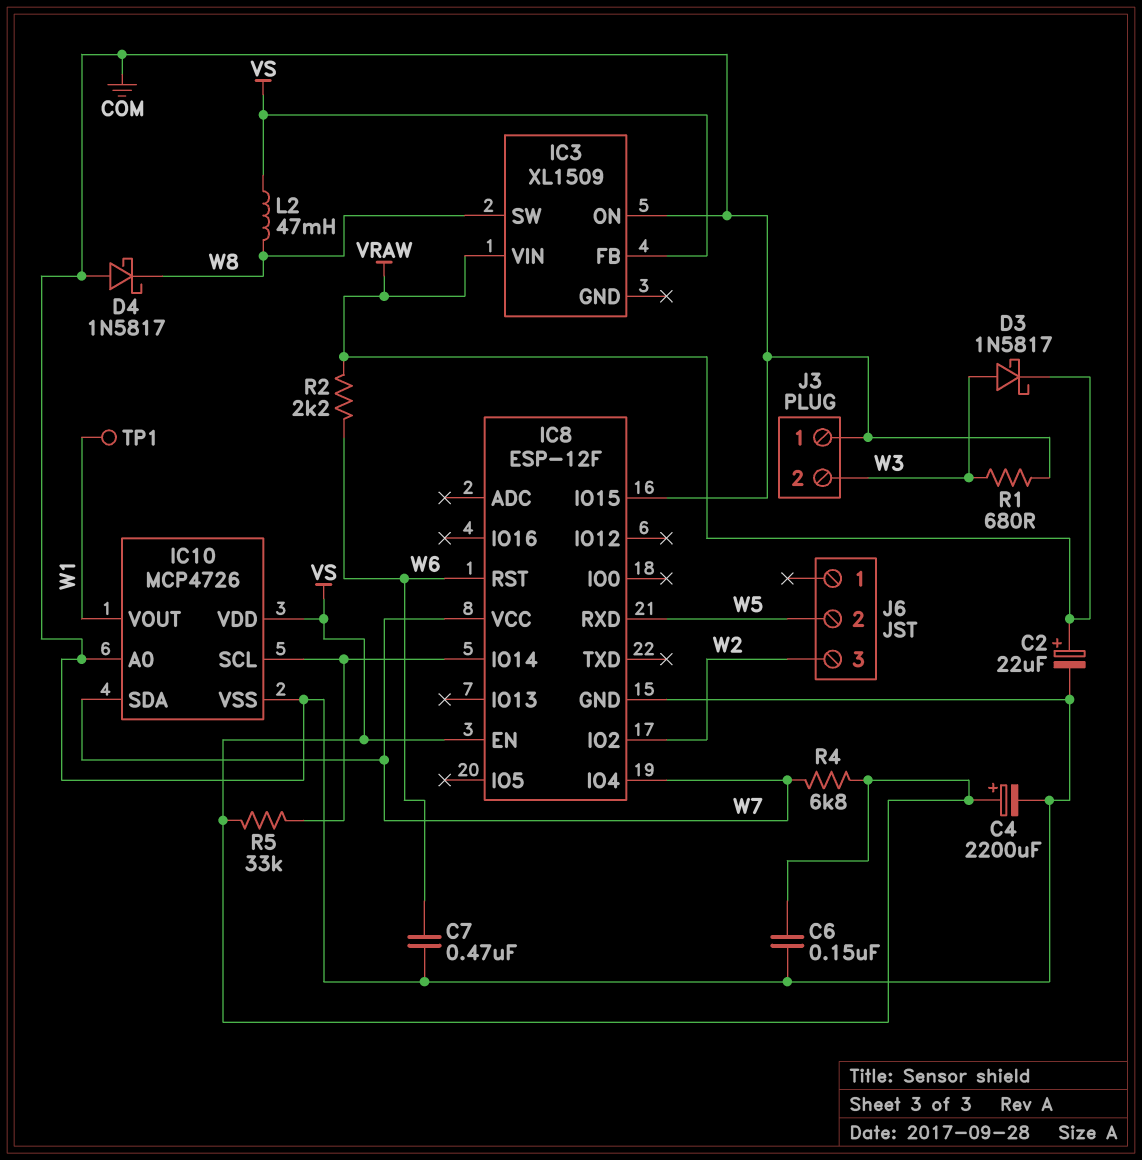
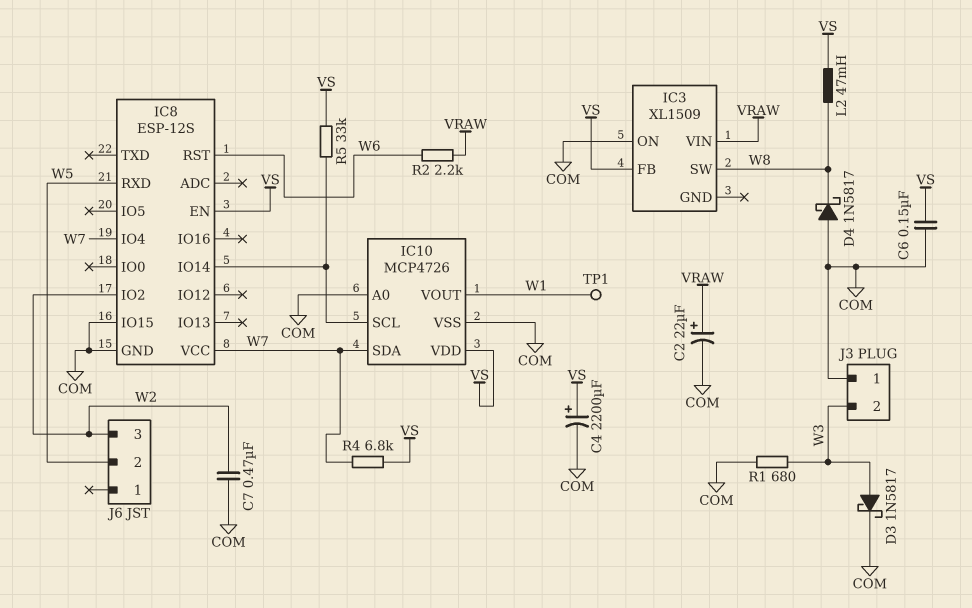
C7: 470nF (COM, W6) -> 470nF (COM, W2)
D3: schottky 1N5817 (A W3, K VRAW) -> schottky 1N5817 (A W3, K COM)
IC8: ESP-12F -> ESP-12S

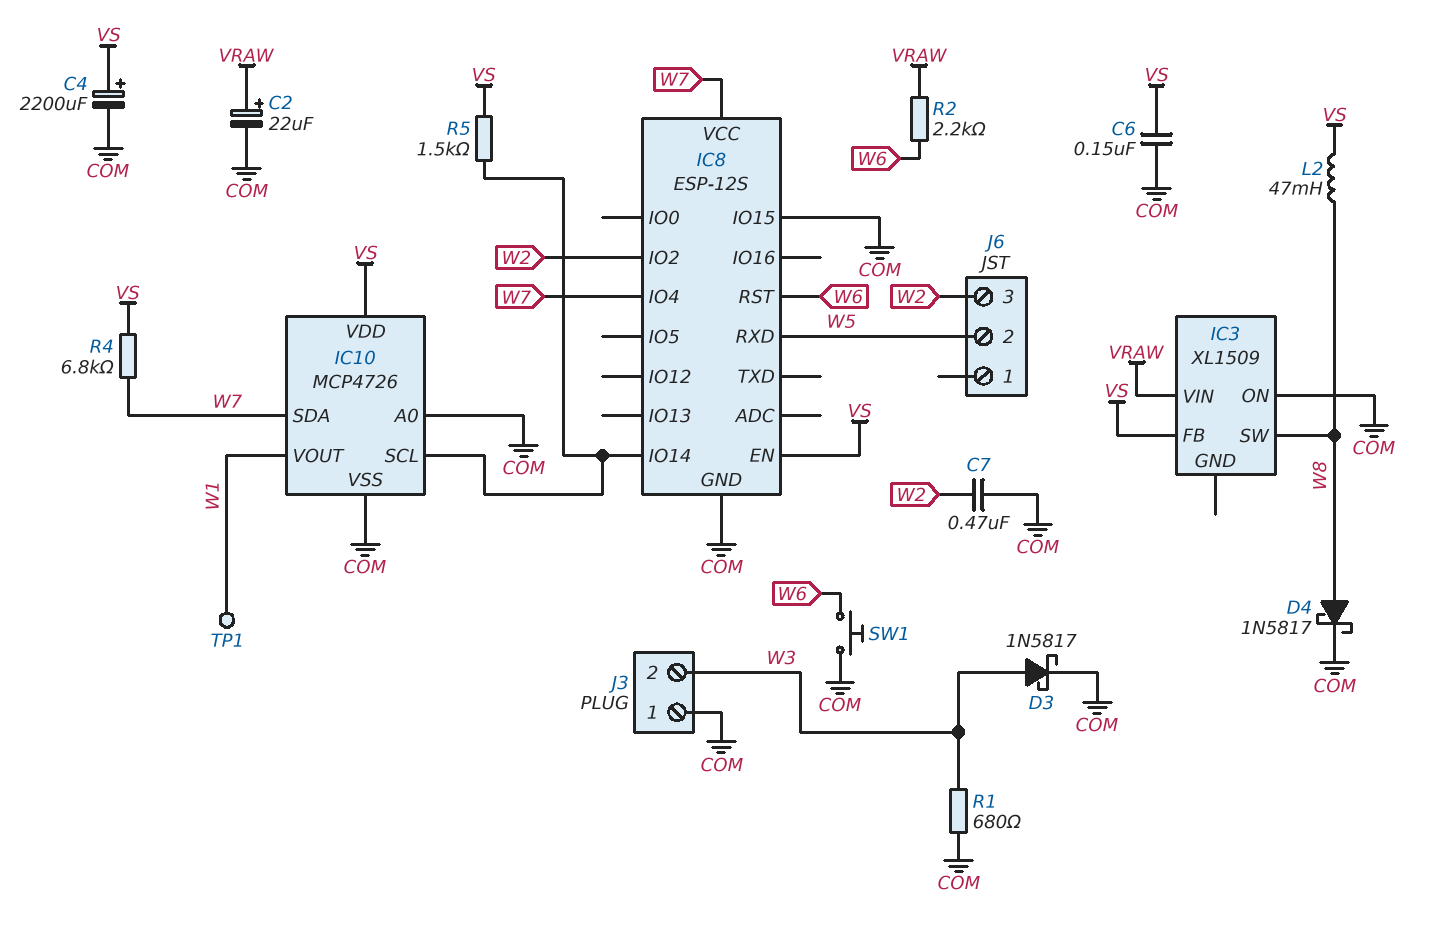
D4: schottky 1N5817 (A COM, K W8) -> schottky 1N5817 (A W8, K COM)
R5: 33k (IC8/IO14, VS) -> 1.5k (IC8/IO14, VS)
SW1: none -> button (COM, W6)

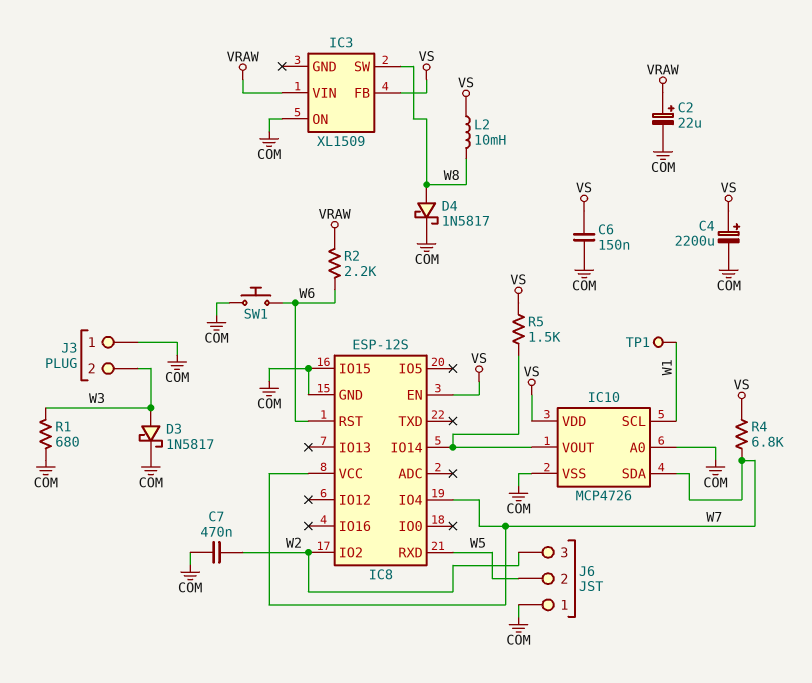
IC10 pin SCL: IC8/IO14 -> W1
IC10 pin VOUT: W1 -> IC8/IO14
J6 pin 1: none -> COM
L2: 47mH (VS, W8) -> 10mH (VS, W8)

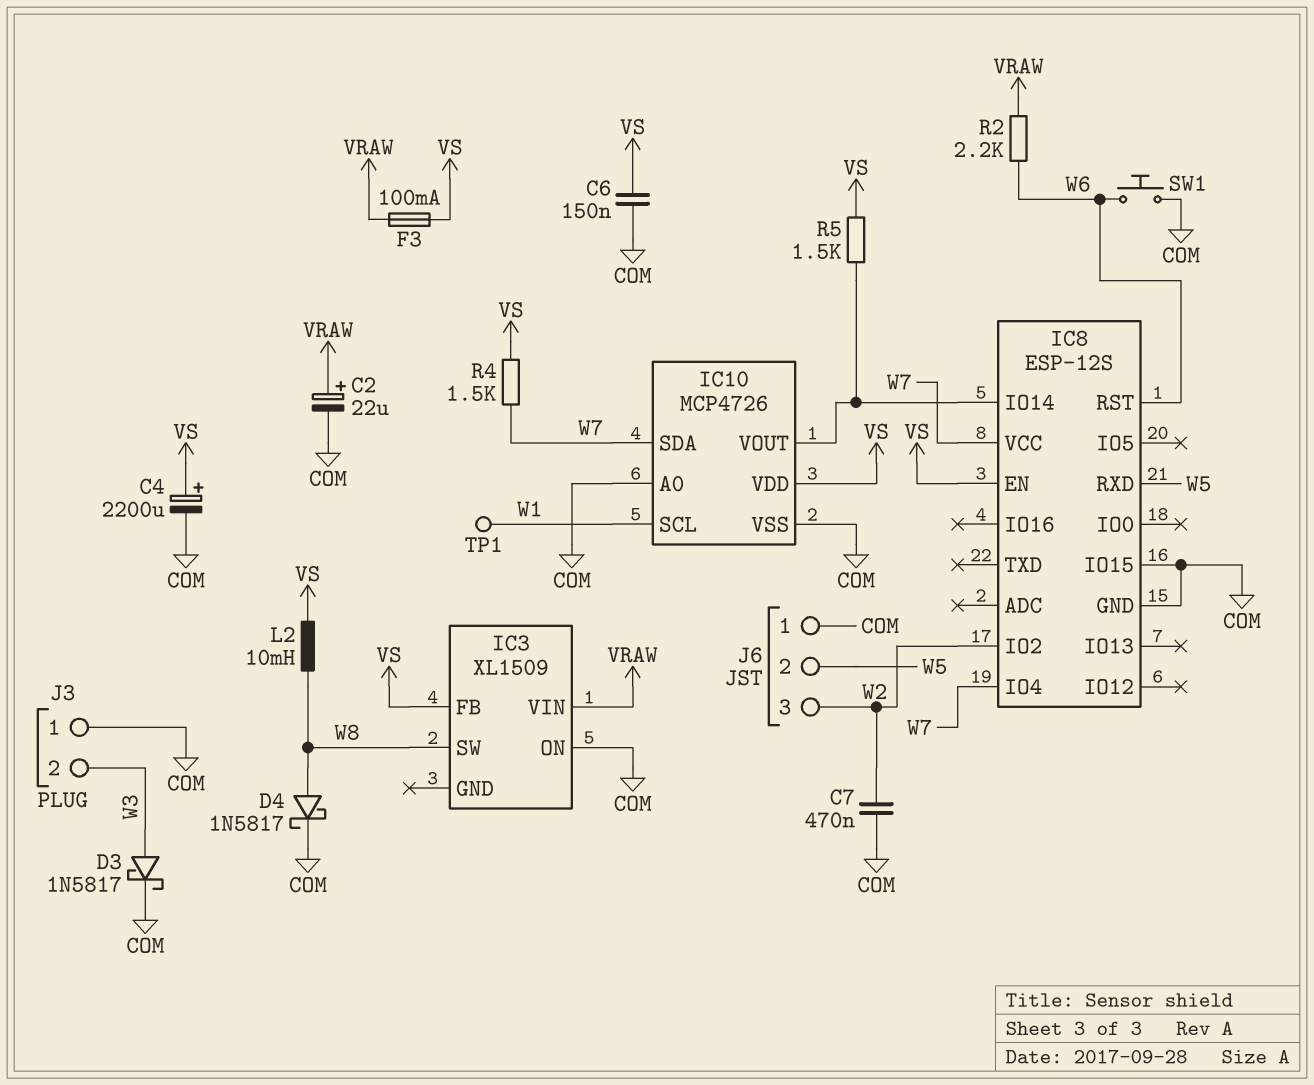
F3: none -> 100mA (VRAW, VS)
R1: 680 (COM, W3) -> none
R4: 6.8k (VS, W7) -> 1.5k (VS, W7)

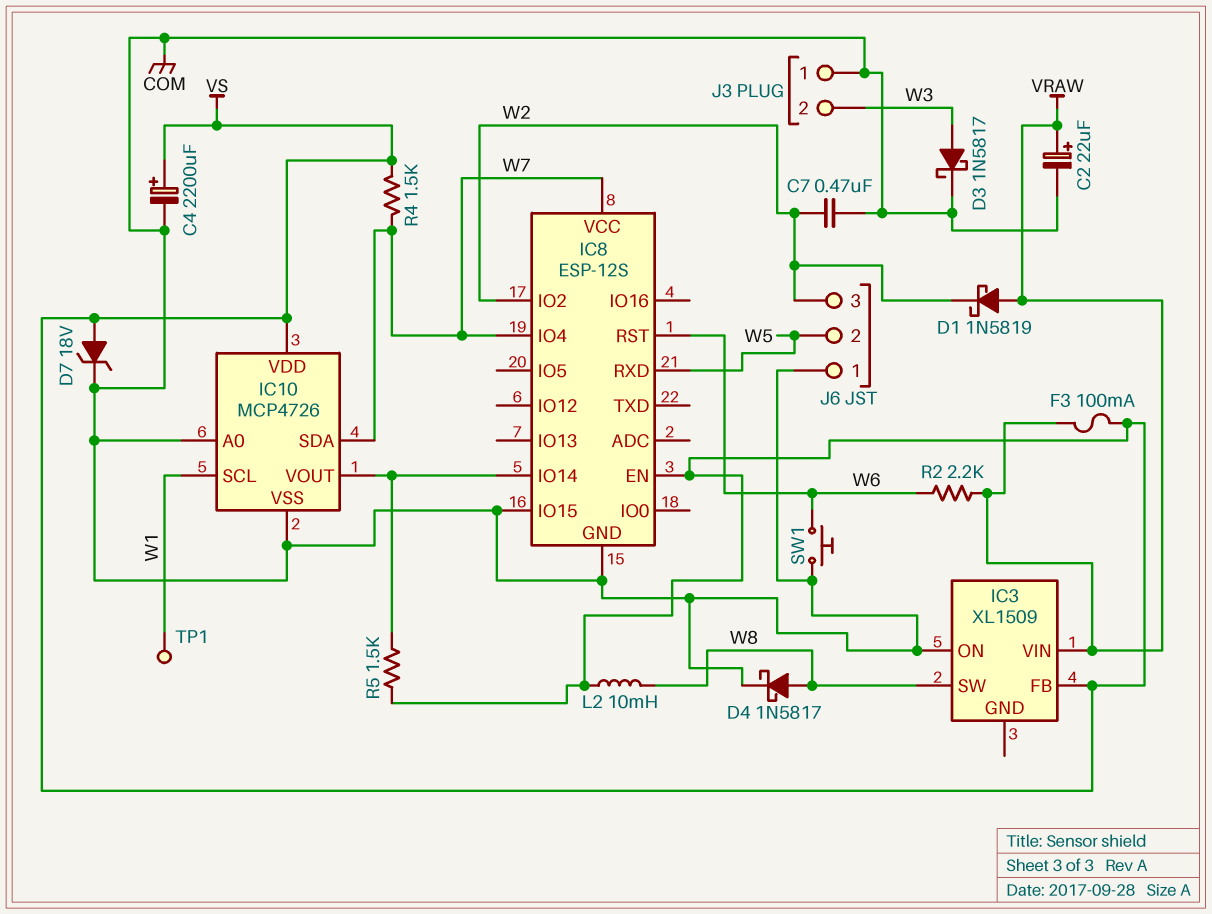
C6: 150nF (COM, VS) -> none
D1: none -> schottky 1N5819 (A VRAW, K W2)
D7: none -> zener 18V (A VS, K COM)

